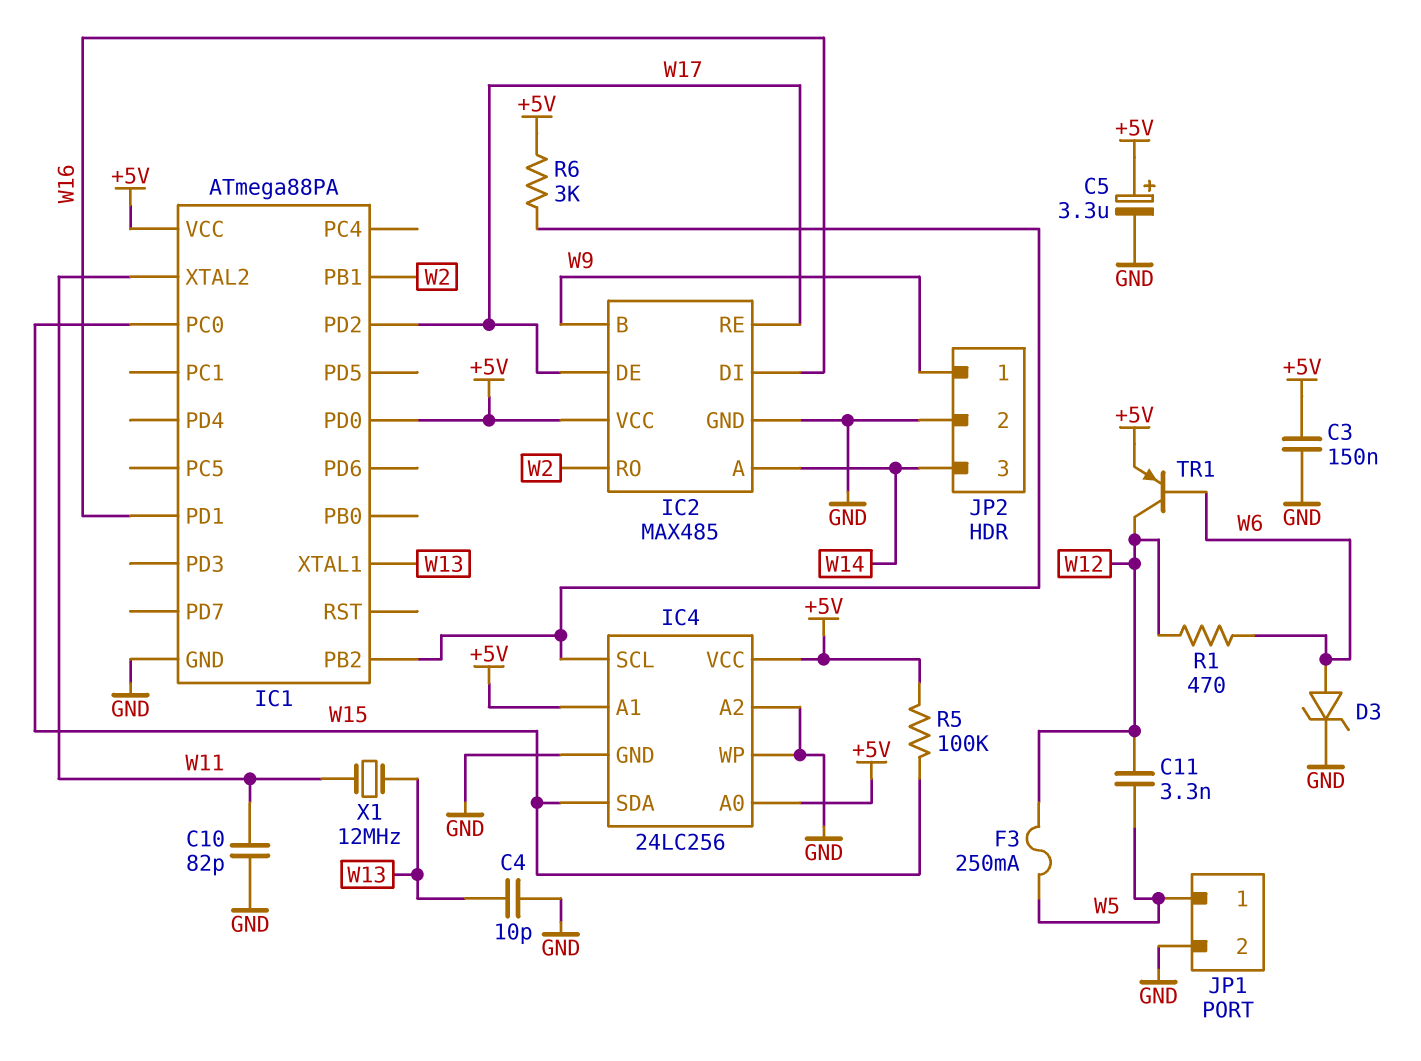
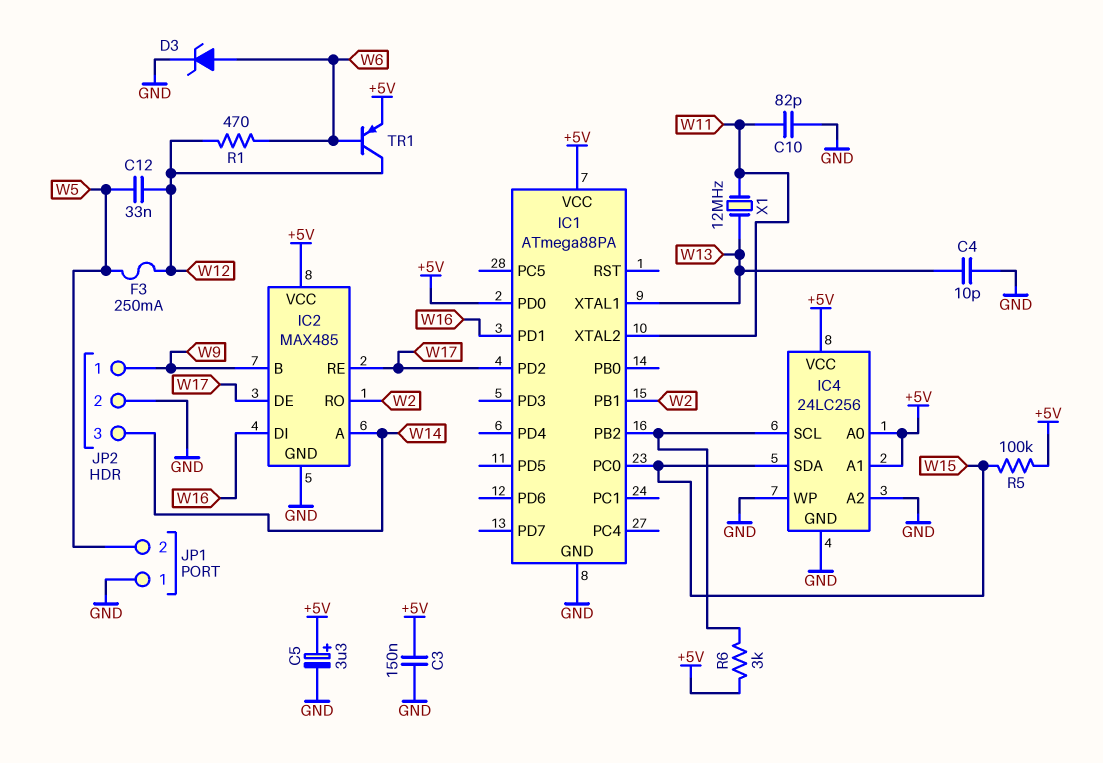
C11: 3.3nF (W5, W12) -> none
C12: none -> 33nF (W5, W12)
JP1 pin 1: W5 -> GND
JP1 pin 2: GND -> W5

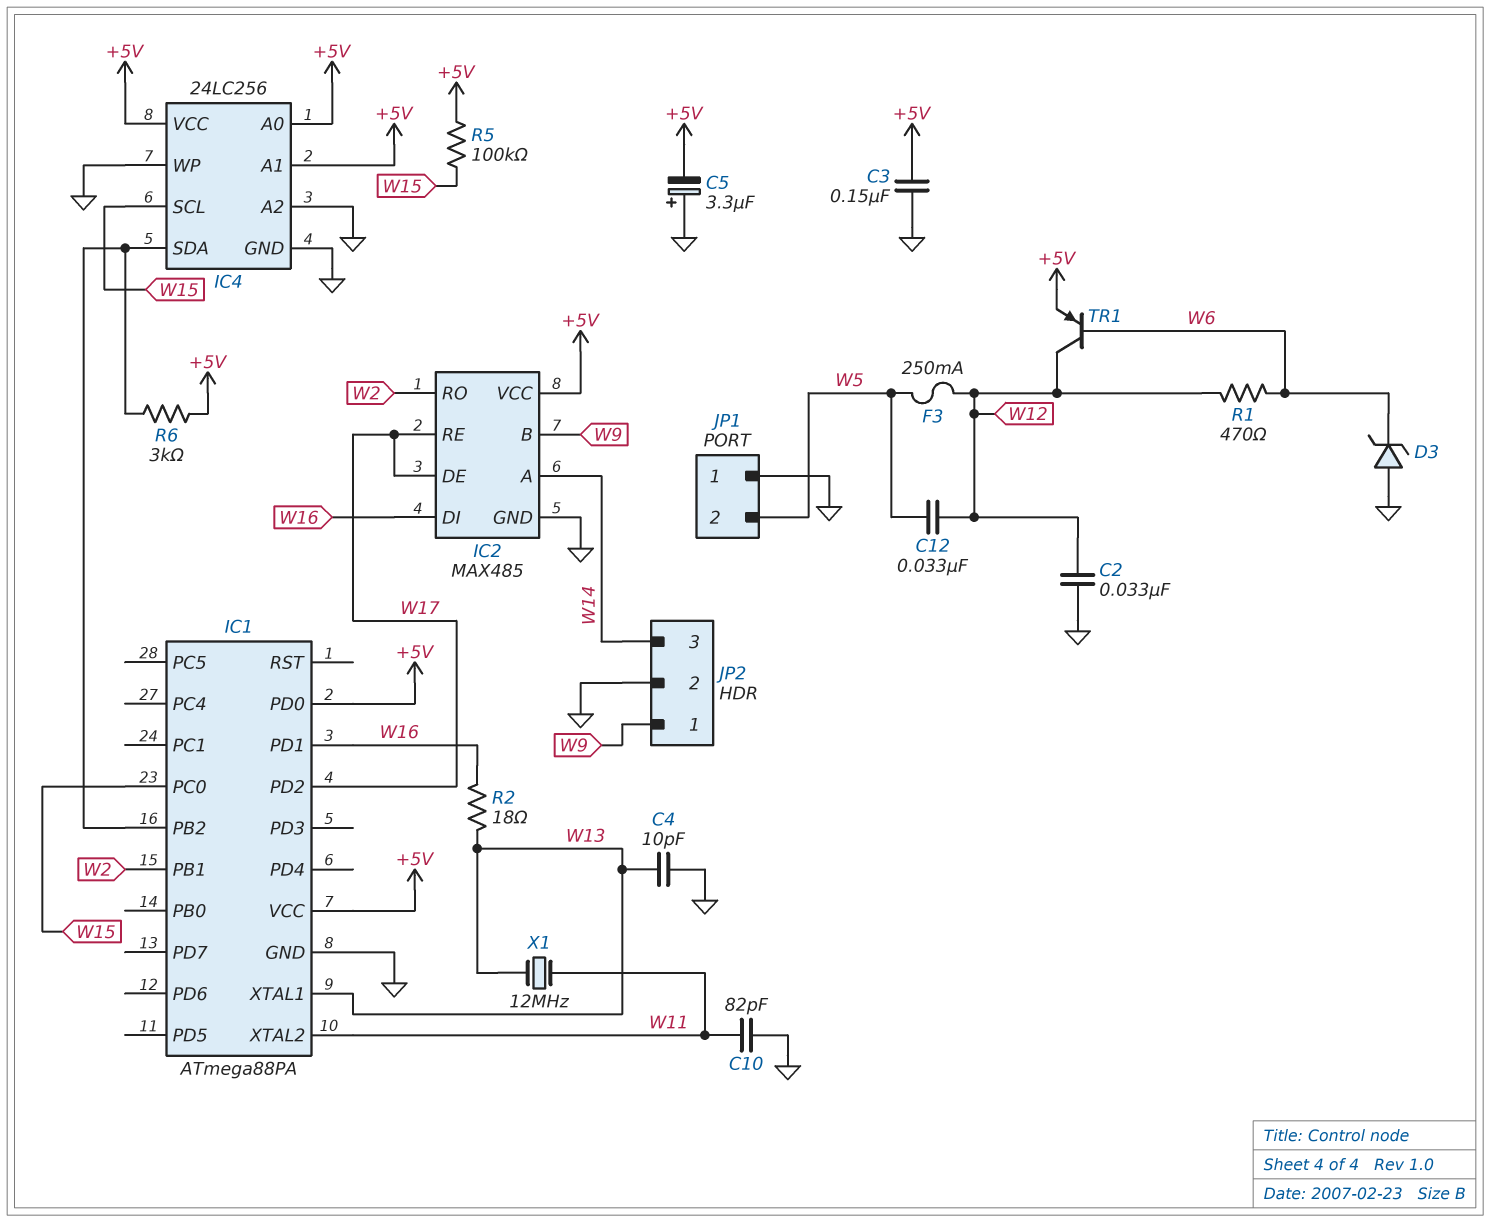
C2: none -> 33nF (GND, W12)
C5: 3.3uF (plus +5V, minus GND) -> 3.3uF (plus GND, minus +5V)
D3: zener (A W6, K GND) -> zener (A GND, K W6)
IC4 pin SCL: IC1/PB2 -> W15
IC4 pin SDA: W15 -> IC1/PB2
R2: none -> 18 (W13, W16)

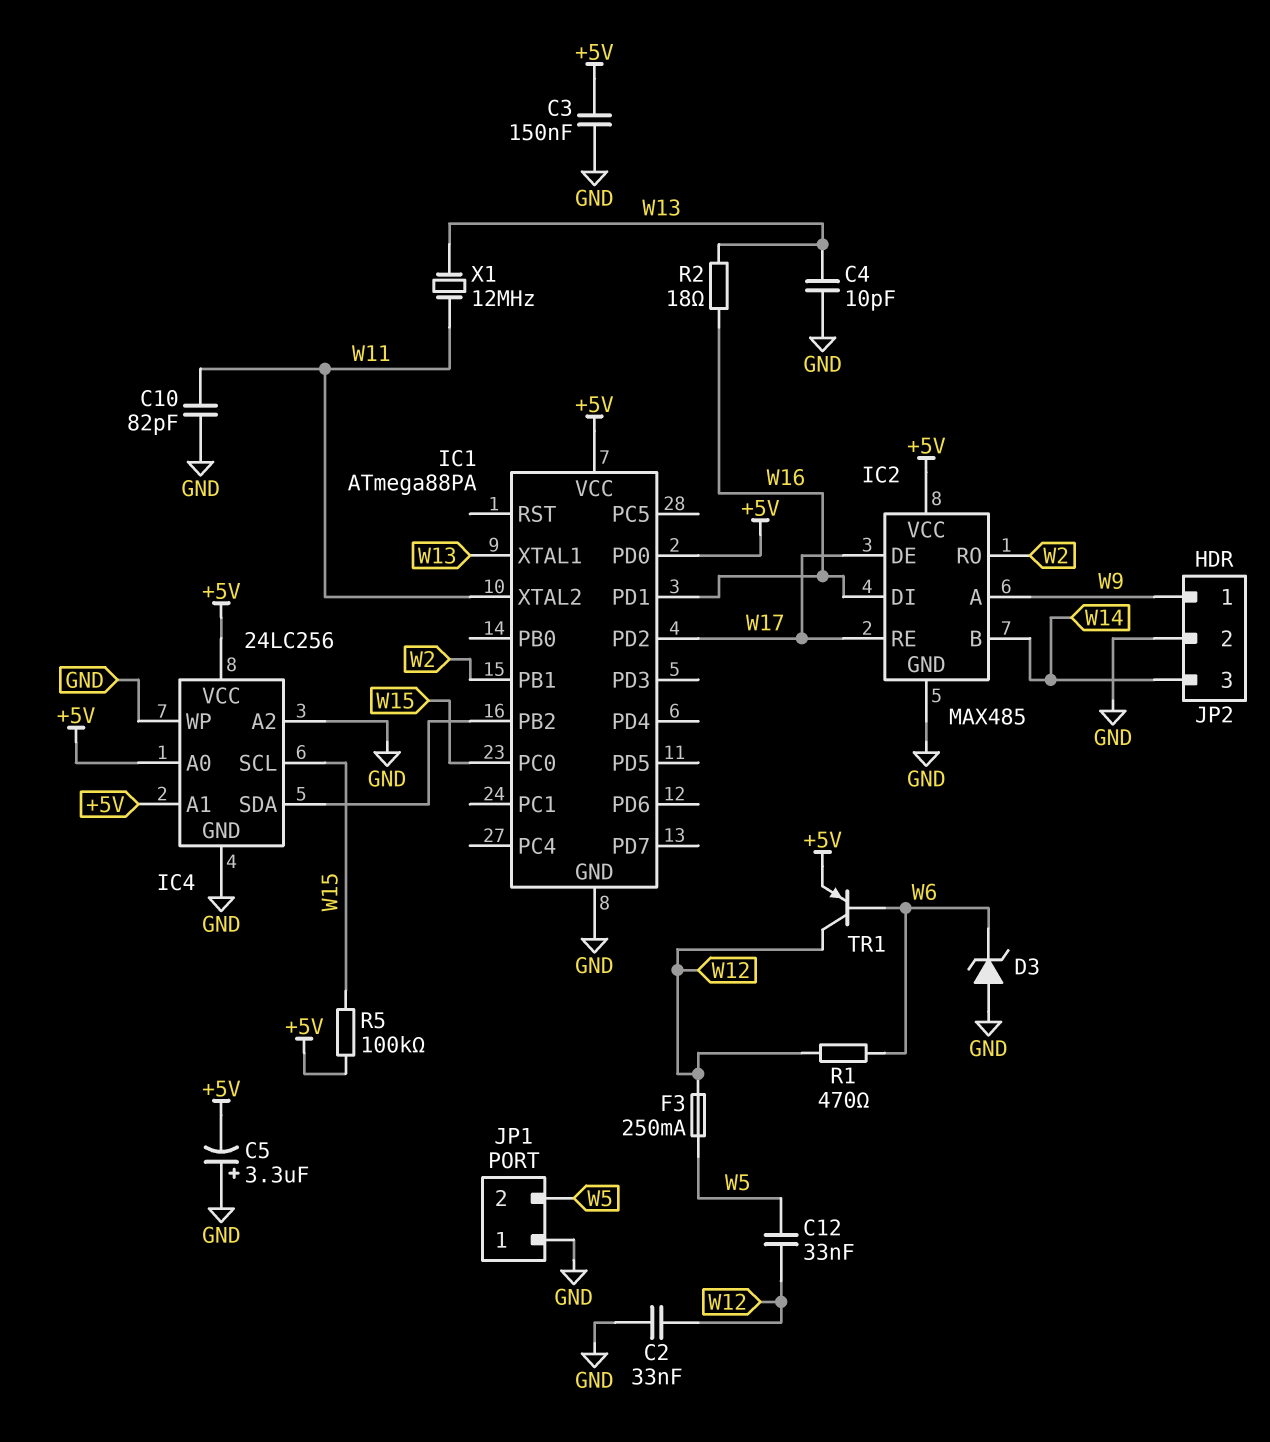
IC2 pin A: W14 -> W9
IC2 pin B: W9 -> W14
R6: 3k (+5V, IC1/PB2) -> none

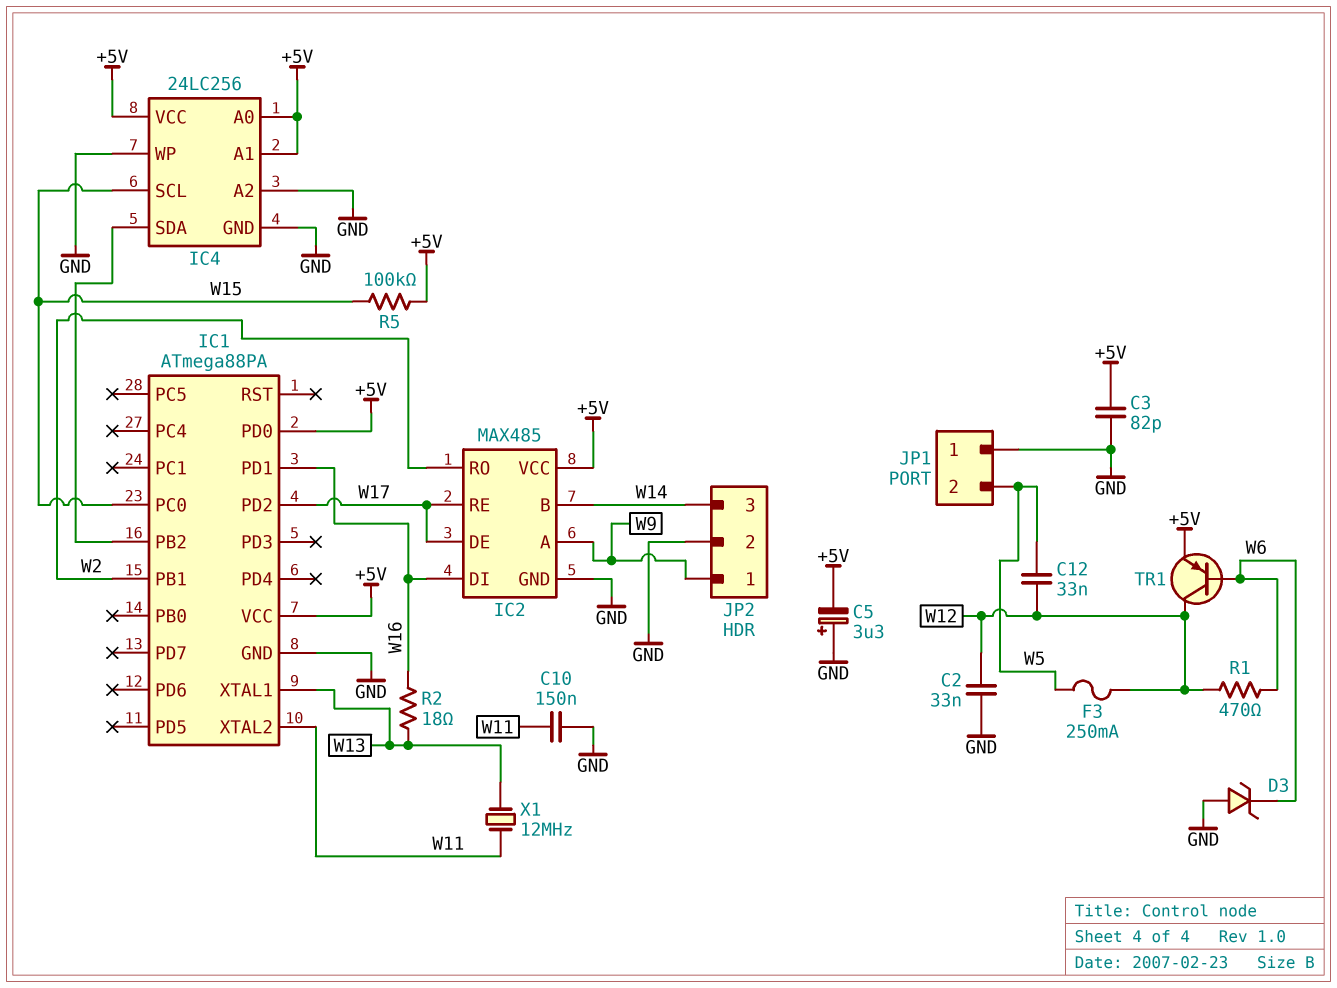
C3: 150nF (+5V, GND) -> 82pF (+5V, GND)
C4: 10pF (GND, W13) -> none
C10: 82pF (GND, W11) -> 150nF (GND, W11)

